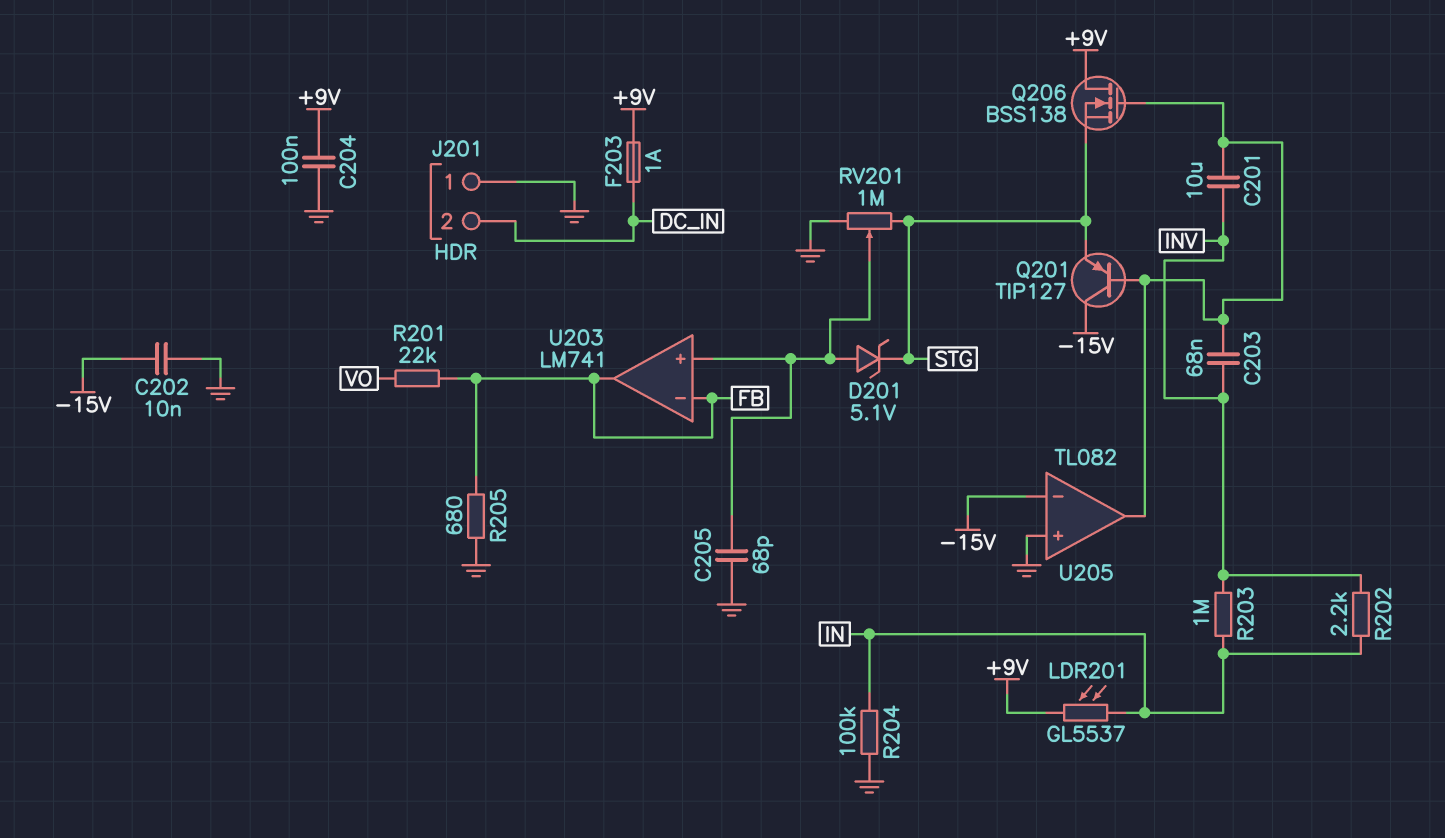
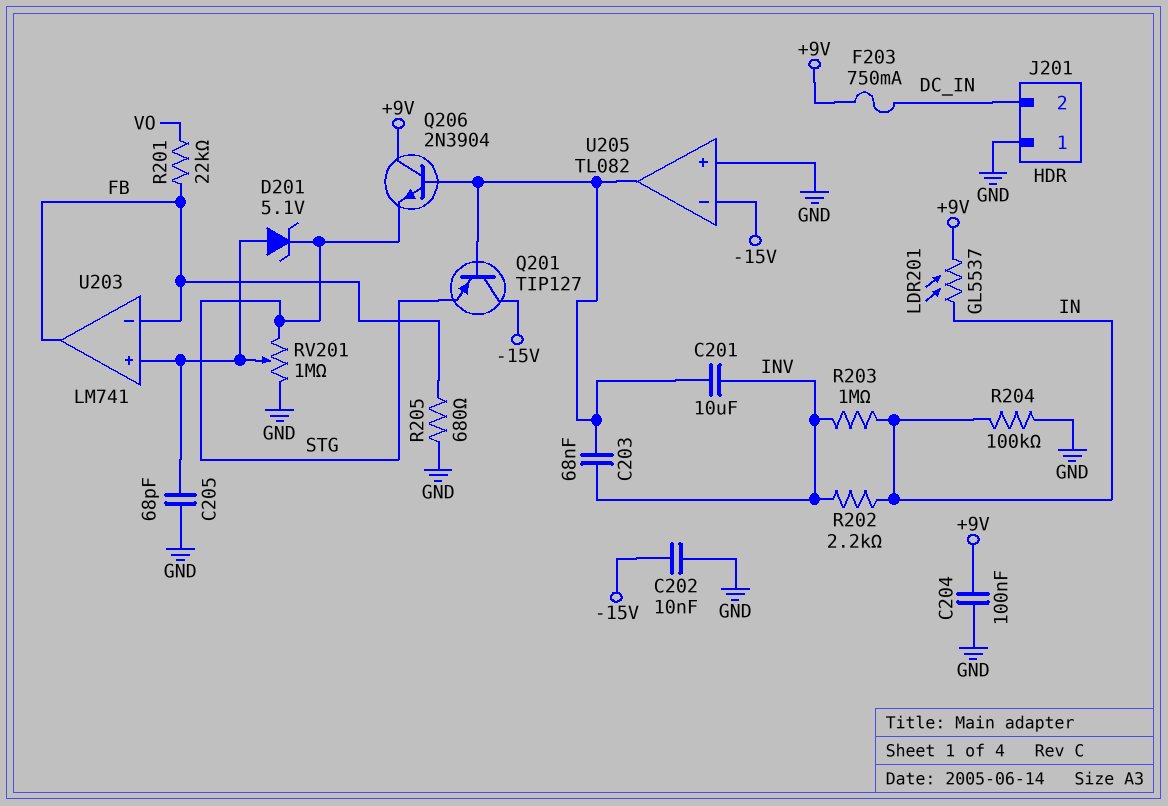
F203: 1A (+9V, DC_IN) -> 750mA (+9V, DC_IN)
Q206: NMOS BSS138 (G U205/out, D +9V, S STG) -> NPN 2N3904 (B U205/out, C +9V, E STG)

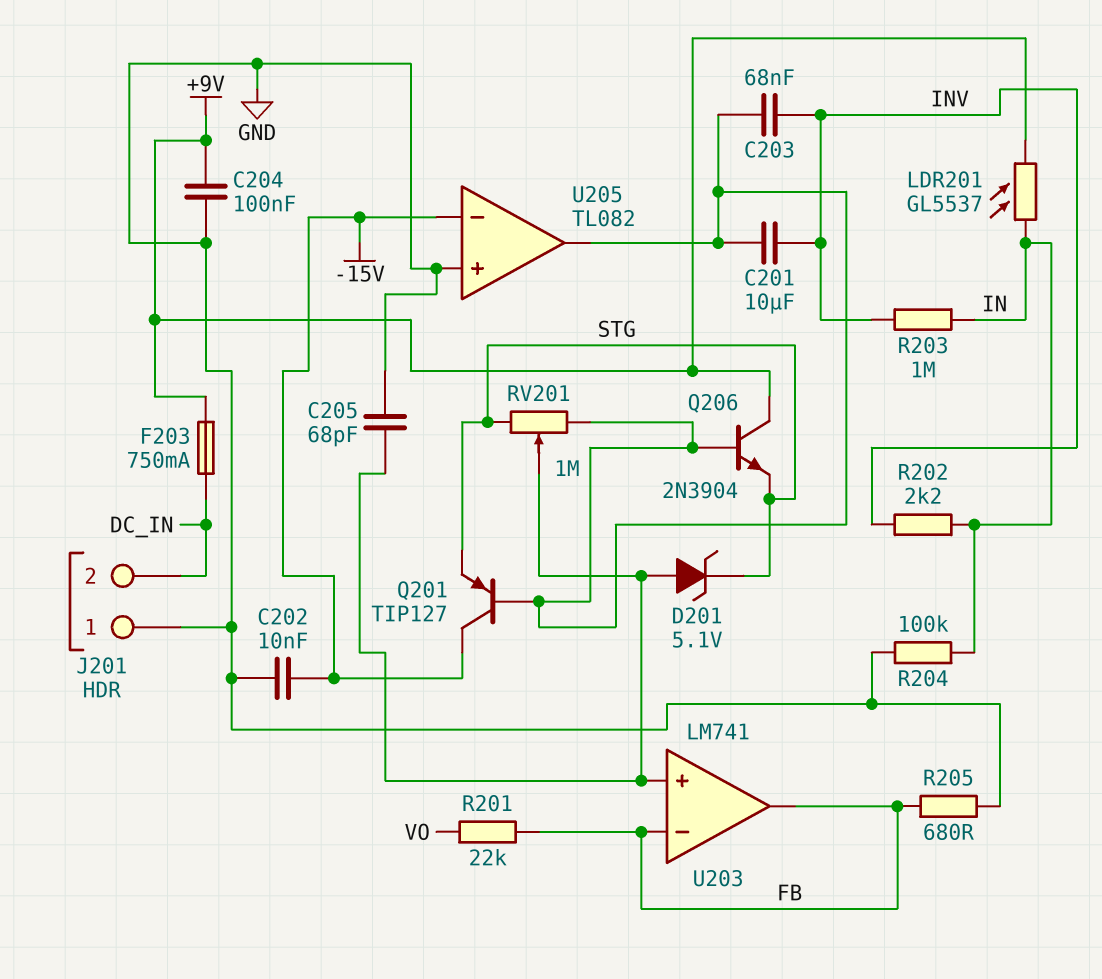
RV201: 1M (GND, STG, wiper U203/in+) -> 1M (STG, U205/out, wiper U203/in+)

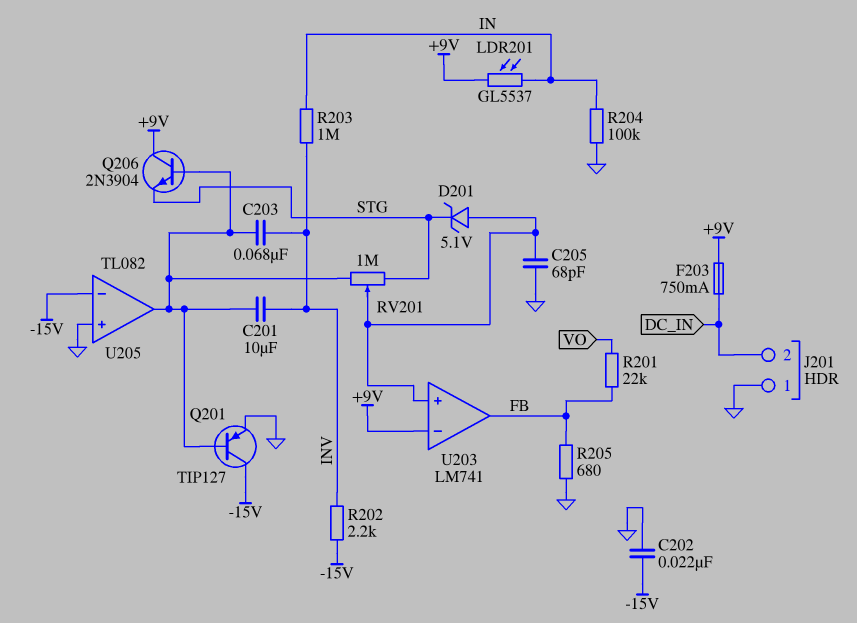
C202: 10nF (-15V, GND) -> 22nF (-15V, GND)
C204: 100nF (+9V, GND) -> none
Q201: PNP TIP127 (B U205/out, C -15V, E STG) -> PNP TIP127 (B U205/out, C -15V, E GND)
R202: 2.2k (IN, INV) -> 2.2k (-15V, INV)
U203 pin in-: FB -> +9V

